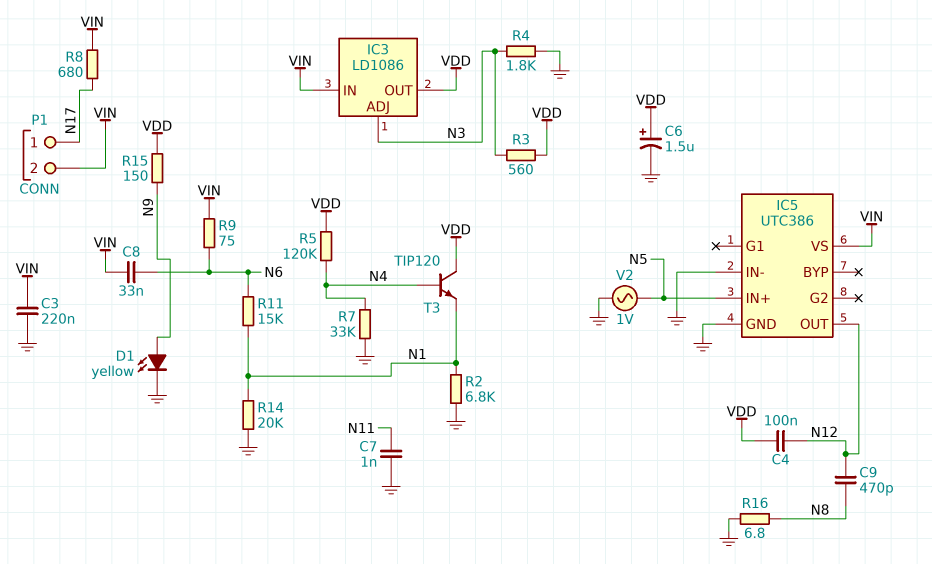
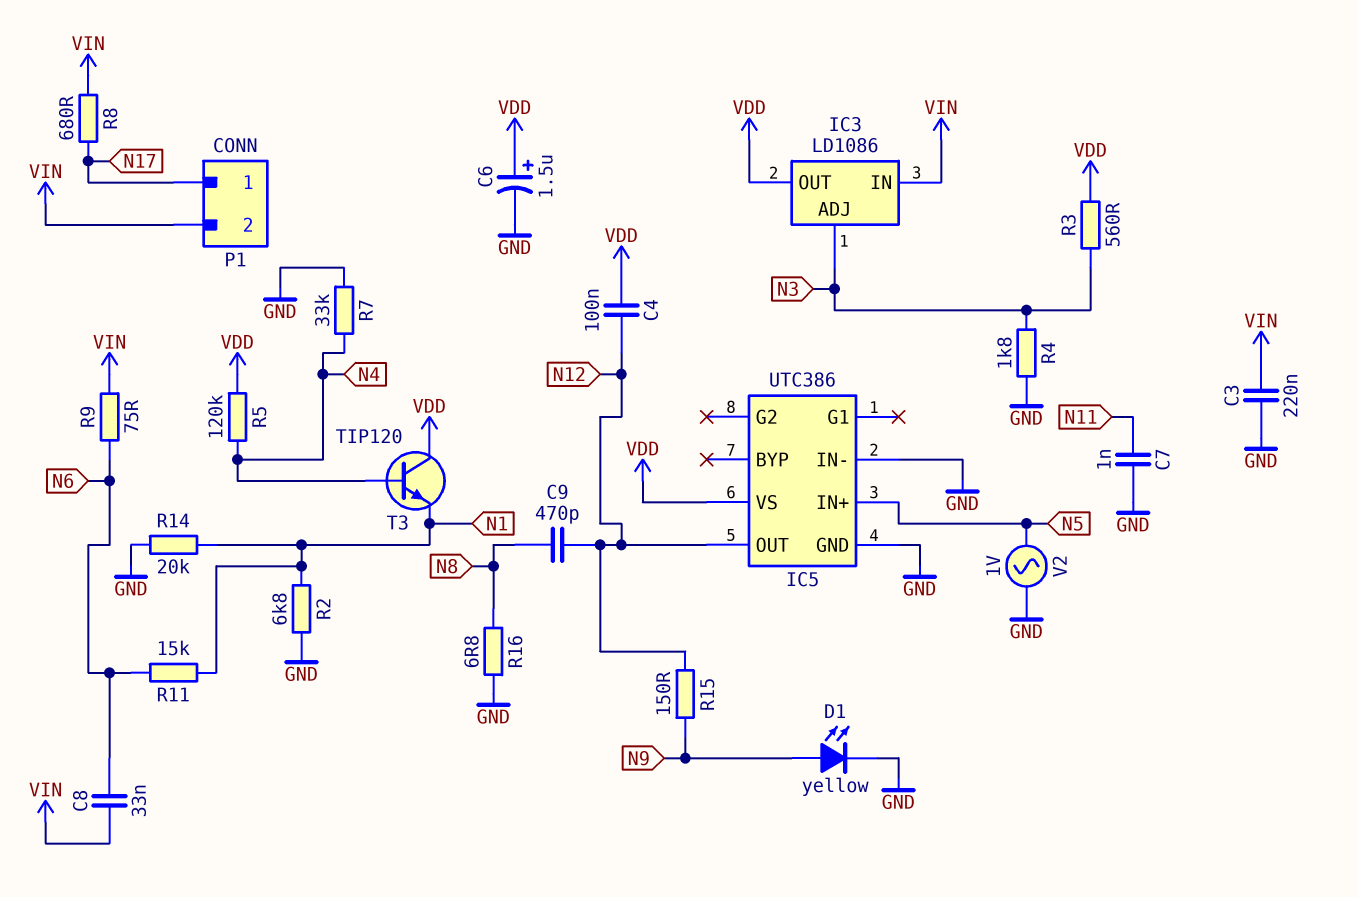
IC5 pin VS: VIN -> VDD
R15: 150 (N9, VDD) -> 150 (N9, N12)

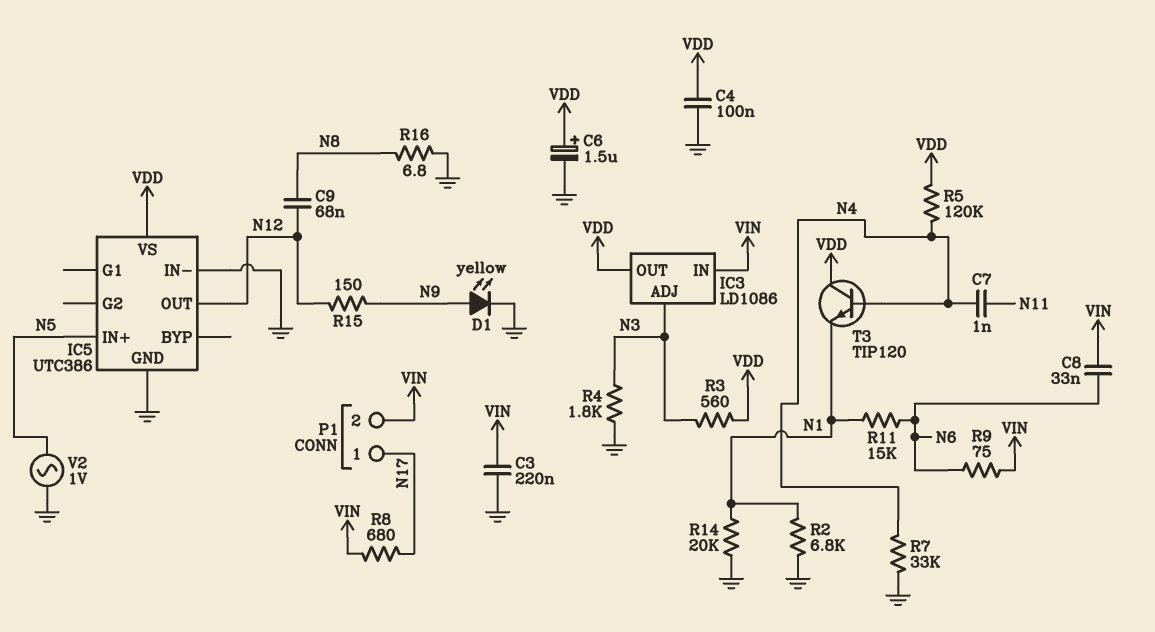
C4: 100nF (N12, VDD) -> 100nF (GND, VDD)
C7: 1nF (GND, N11) -> 1nF (N4, N11)
C9: 470pF (N8, N12) -> 68nF (N8, N12)

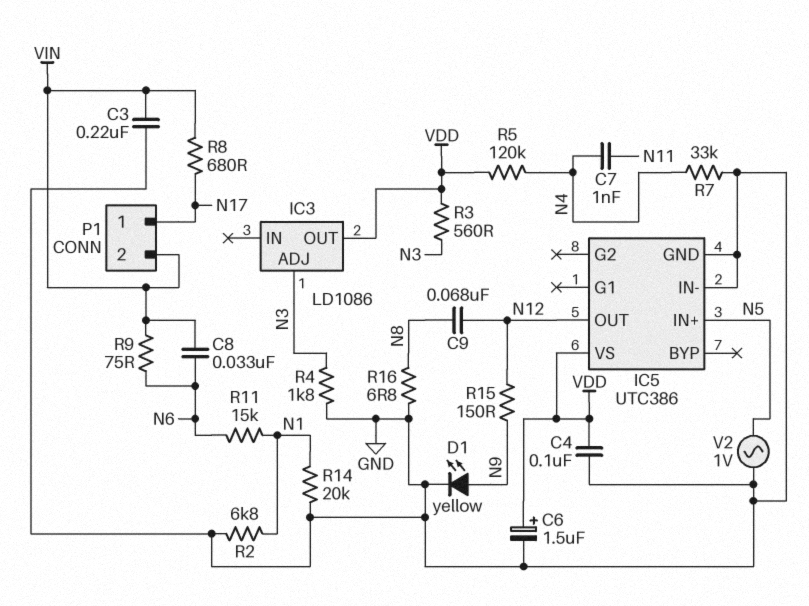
IC3 pin IN: VIN -> none
T3: NPN TIP120 (B N4, C VDD, E N1) -> none

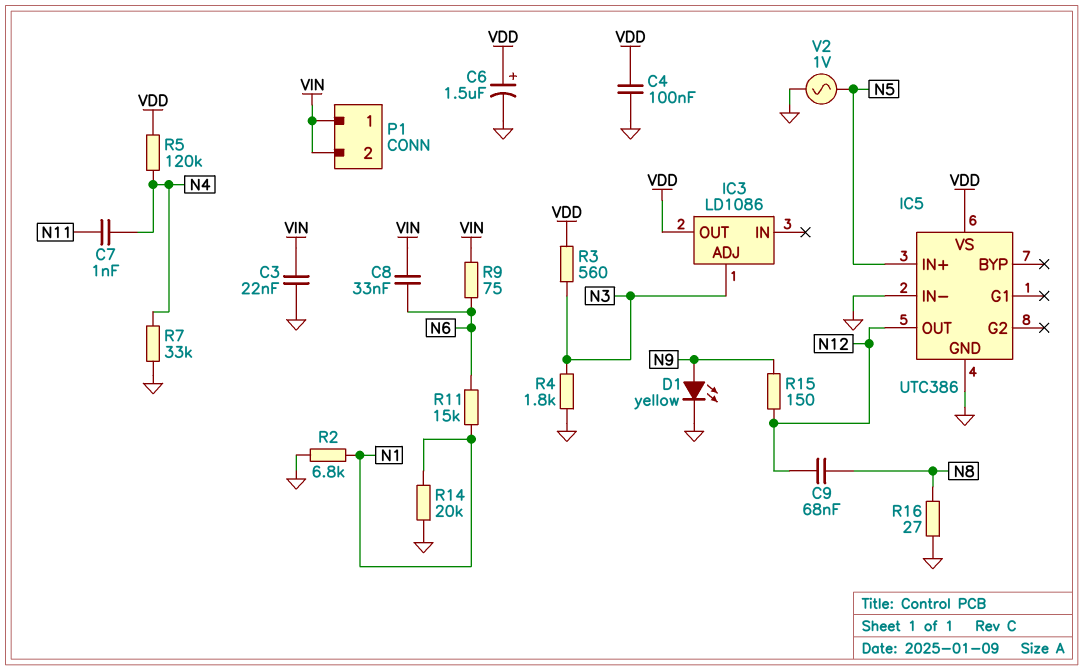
C3: 220nF (GND, VIN) -> 22nF (GND, VIN)
P1 pin 1: N17 -> VIN
R8: 680 (N17, VIN) -> none
R16: 6.8 (GND, N8) -> 27 (GND, N8)

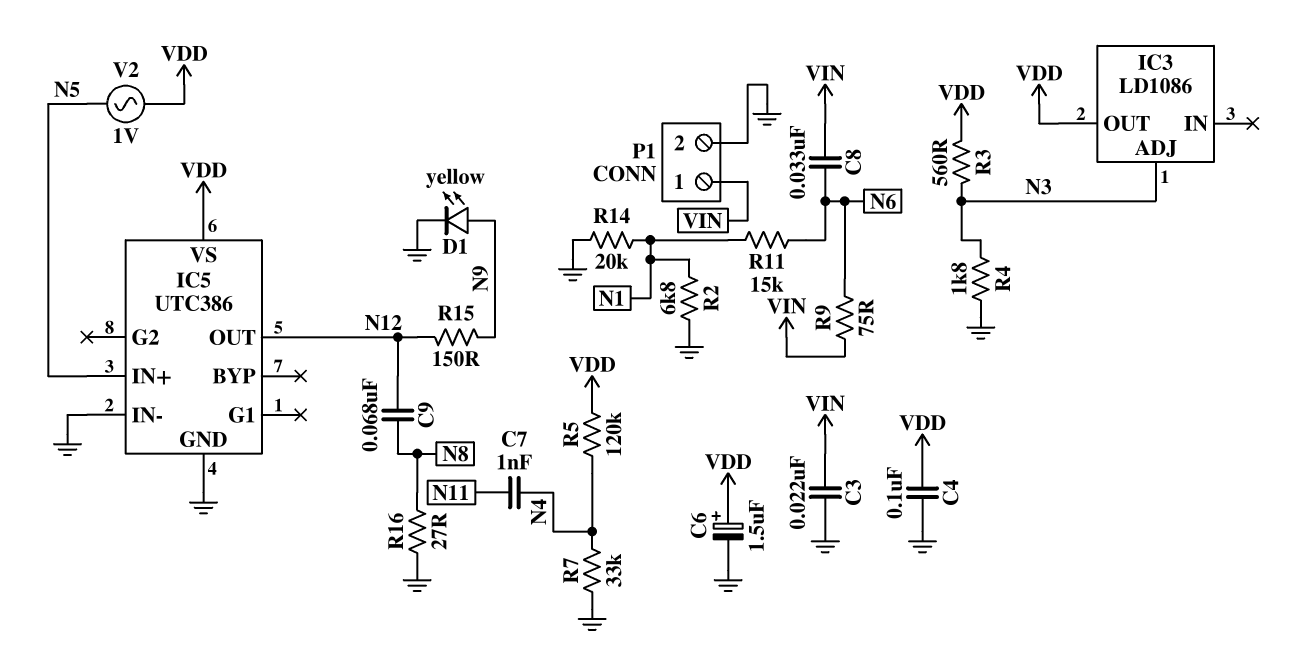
P1 pin 2: VIN -> GND
V2: AC 1V (GND, N5) -> AC 1V (N5, VDD)

